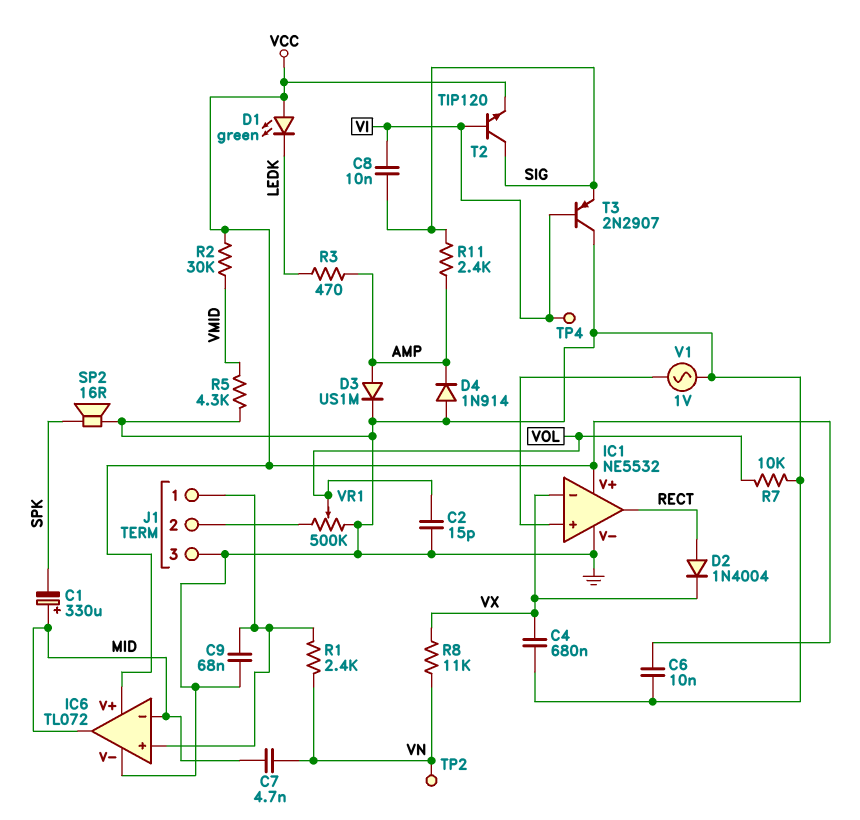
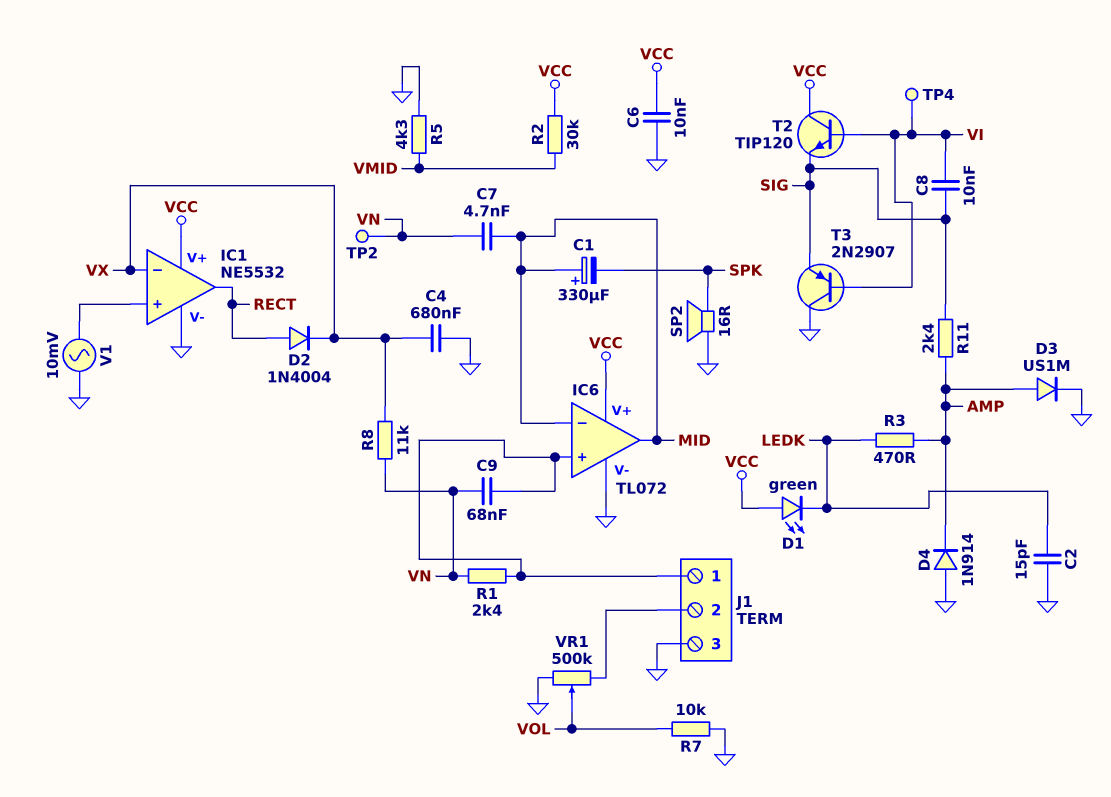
C2: 15pF (GND, VOL) -> 15pF (GND, LEDK)
C9: 68nF (GND, IC6/in+) -> 68nF (IC6/in+, VN)
T2: NPN TIP120 (B VI, C SIG, E VCC) -> NPN TIP120 (B VI, C VCC, E SIG)
V1: AC 1V (GND, IC1/in+) -> AC 10mV (GND, IC1/in+)

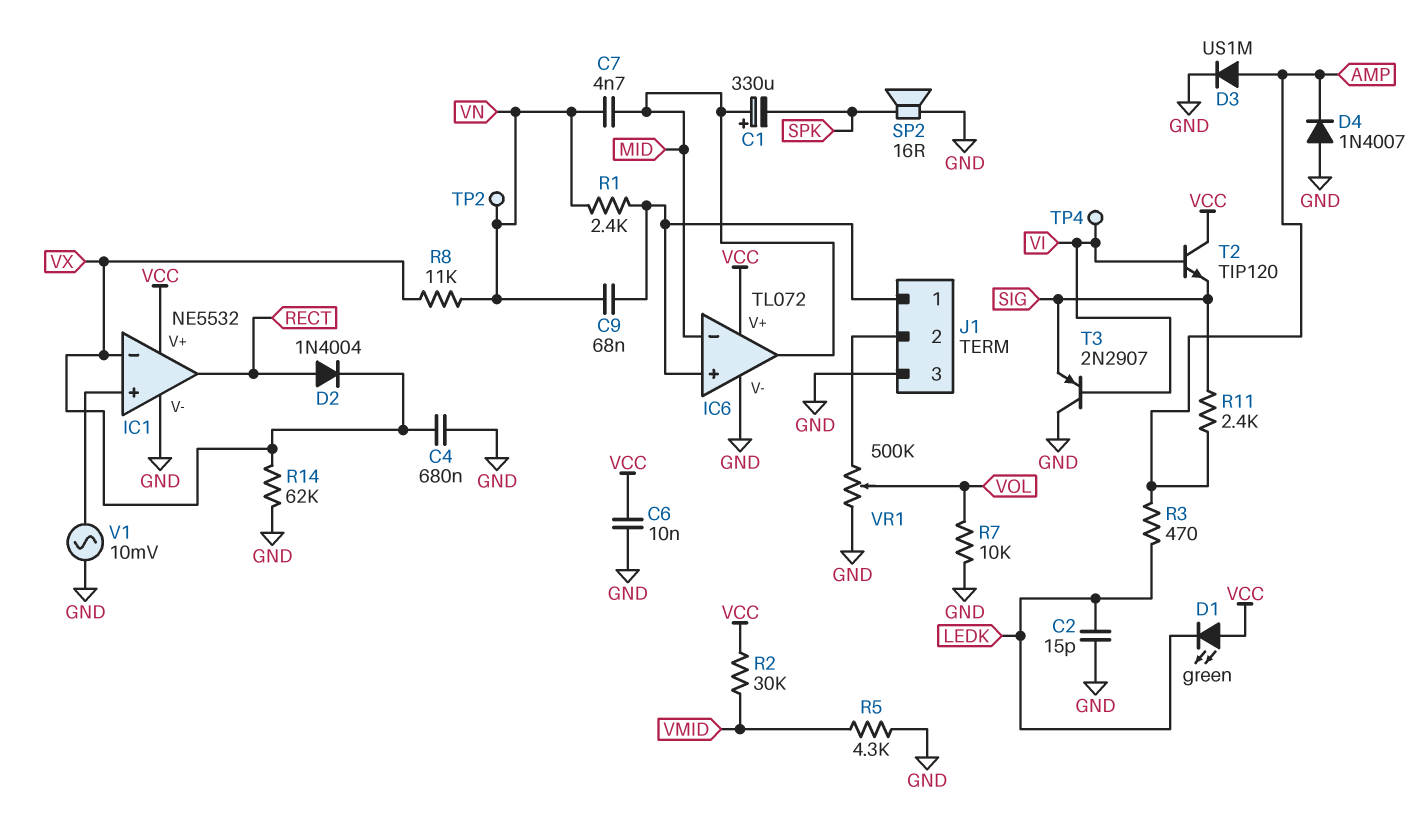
C8: 10nF (SIG, VI) -> none
D4: diode 1N914 (A GND, K AMP) -> diode 1N4007 (A GND, K AMP)
R14: none -> 62k (GND, VX)

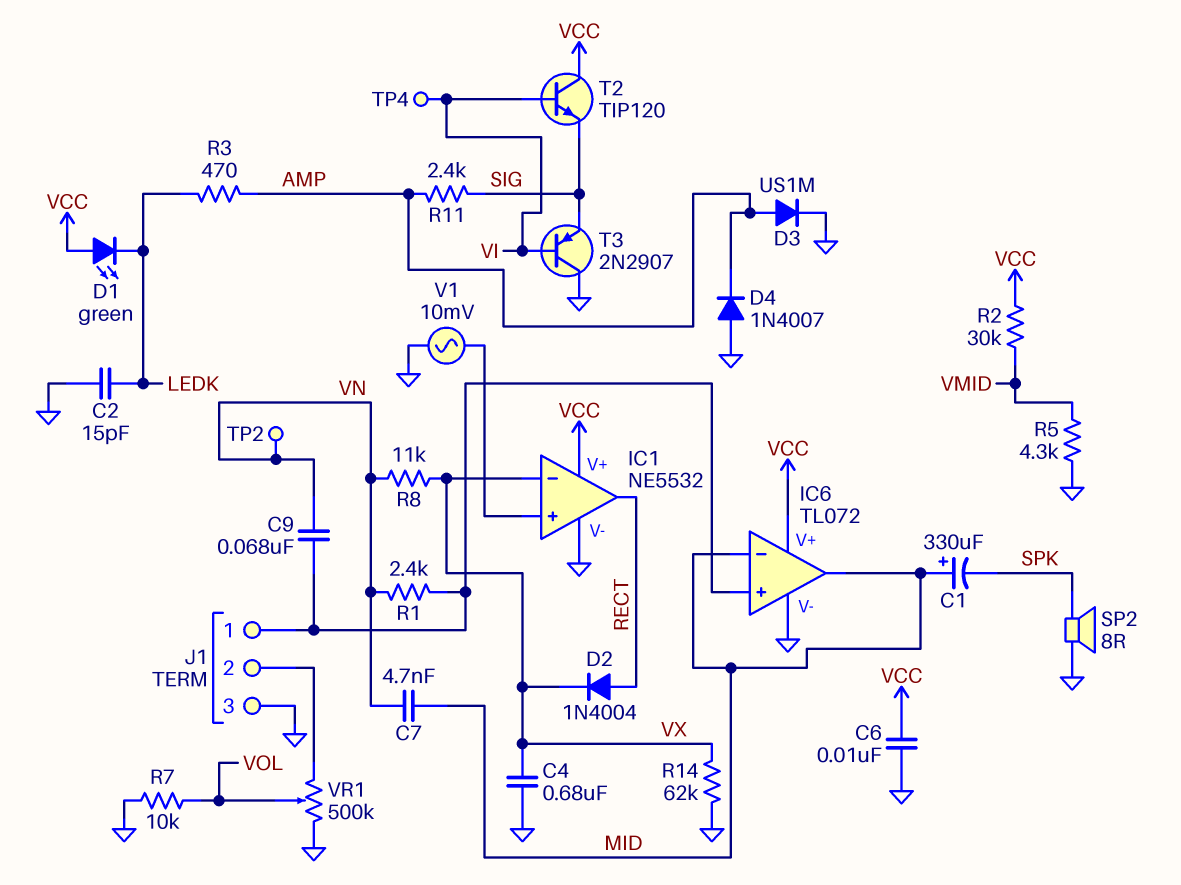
SP2: speaker 16R (GND, SPK) -> speaker 8R (GND, SPK)

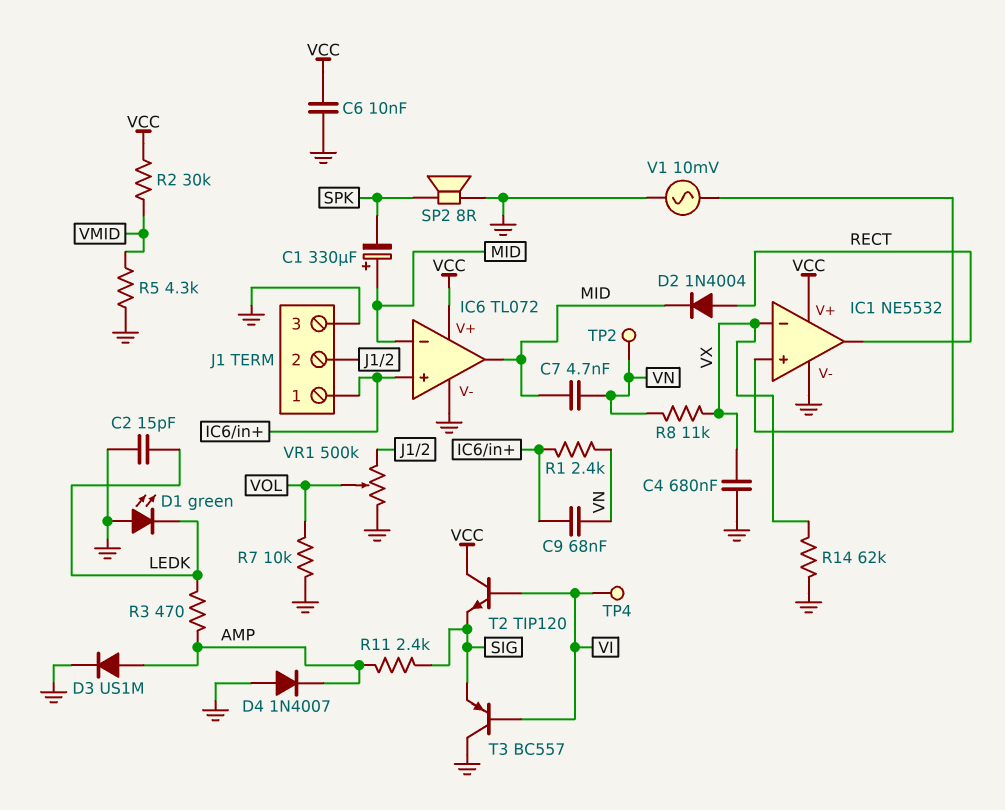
D1: LED green (A VCC, K LEDK) -> LED green (A GND, K LEDK)
D2: diode 1N4004 (A RECT, K VX) -> diode 1N4004 (A RECT, K MID)
T3: PNP 2N2907 (B VI, C GND, E SIG) -> PNP BC557 (B VI, C GND, E SIG)

